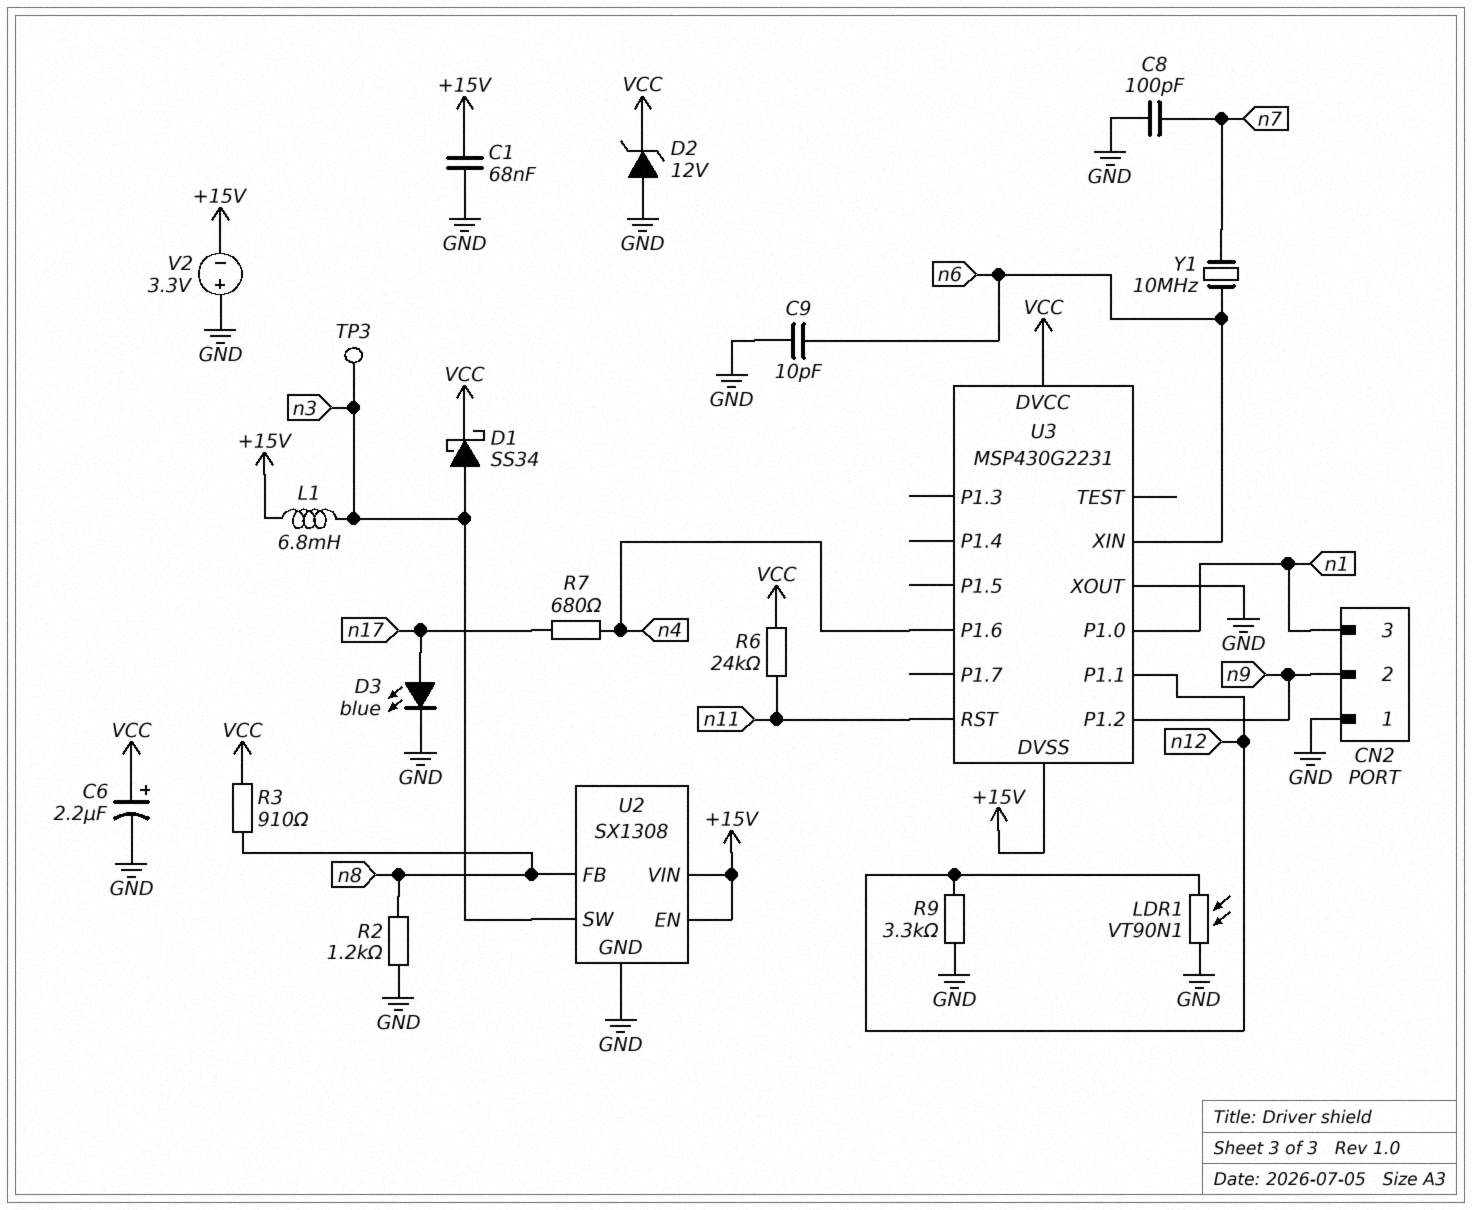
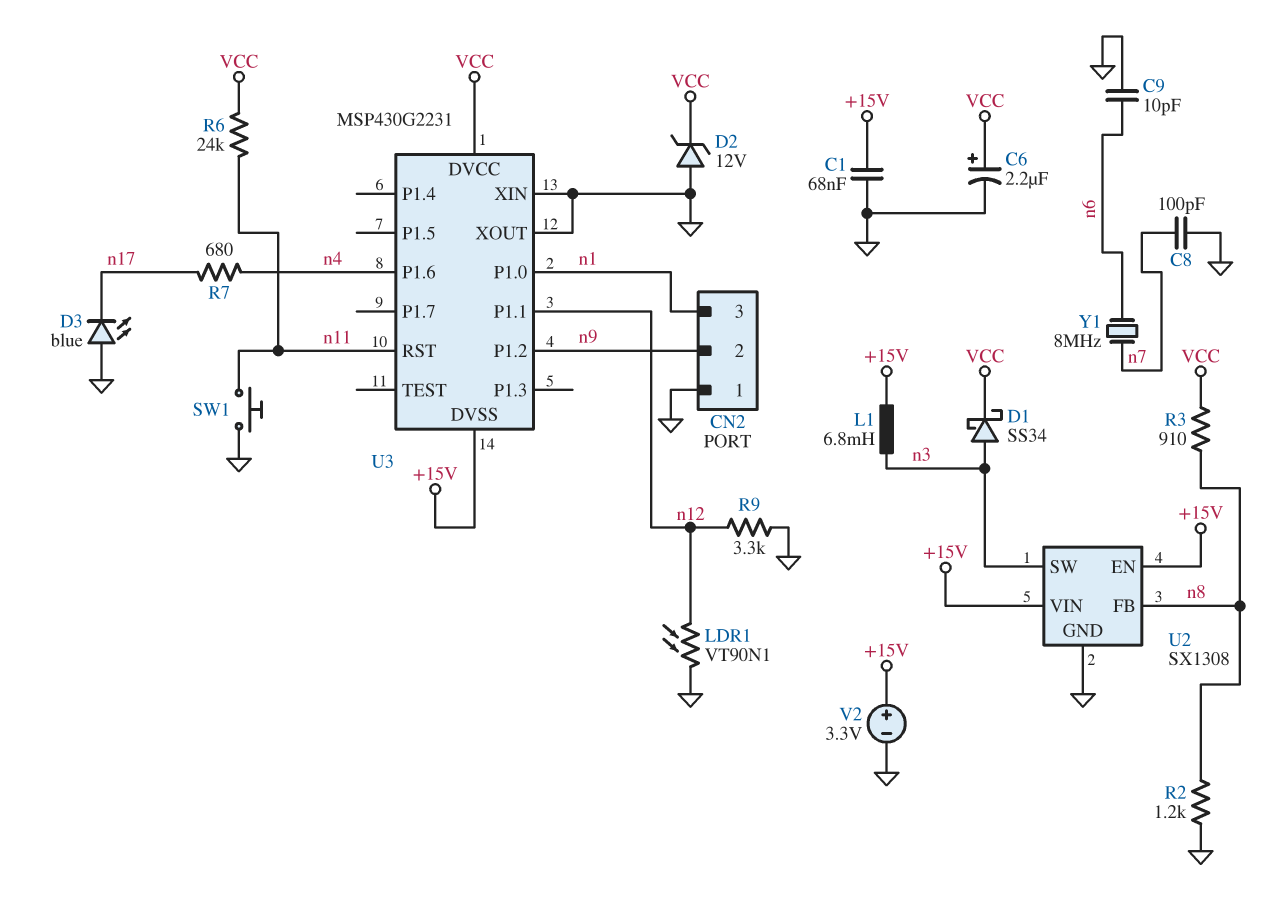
D3: LED blue (A n17, K GND) -> LED blue (A GND, K n17)
SW1: none -> button (GND, n11)
TP3: test point (n3) -> none
U3 pin XIN: n6 -> GND
V2: 3.3V (plus GND, minus +15V) -> 3.3V (plus +15V, minus GND)
Y1: 10MHz (n6, n7) -> 8MHz (n6, n7)

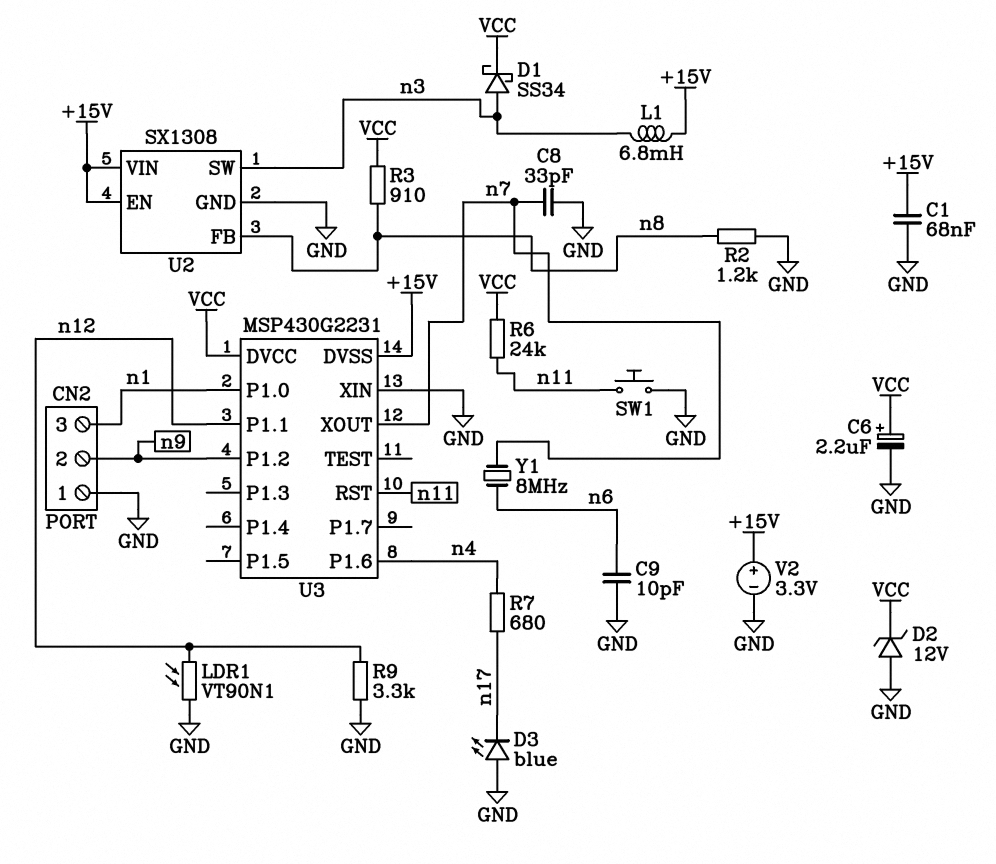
C8: 100pF (GND, n7) -> 33pF (GND, n7)
U3 pin XOUT: GND -> n7

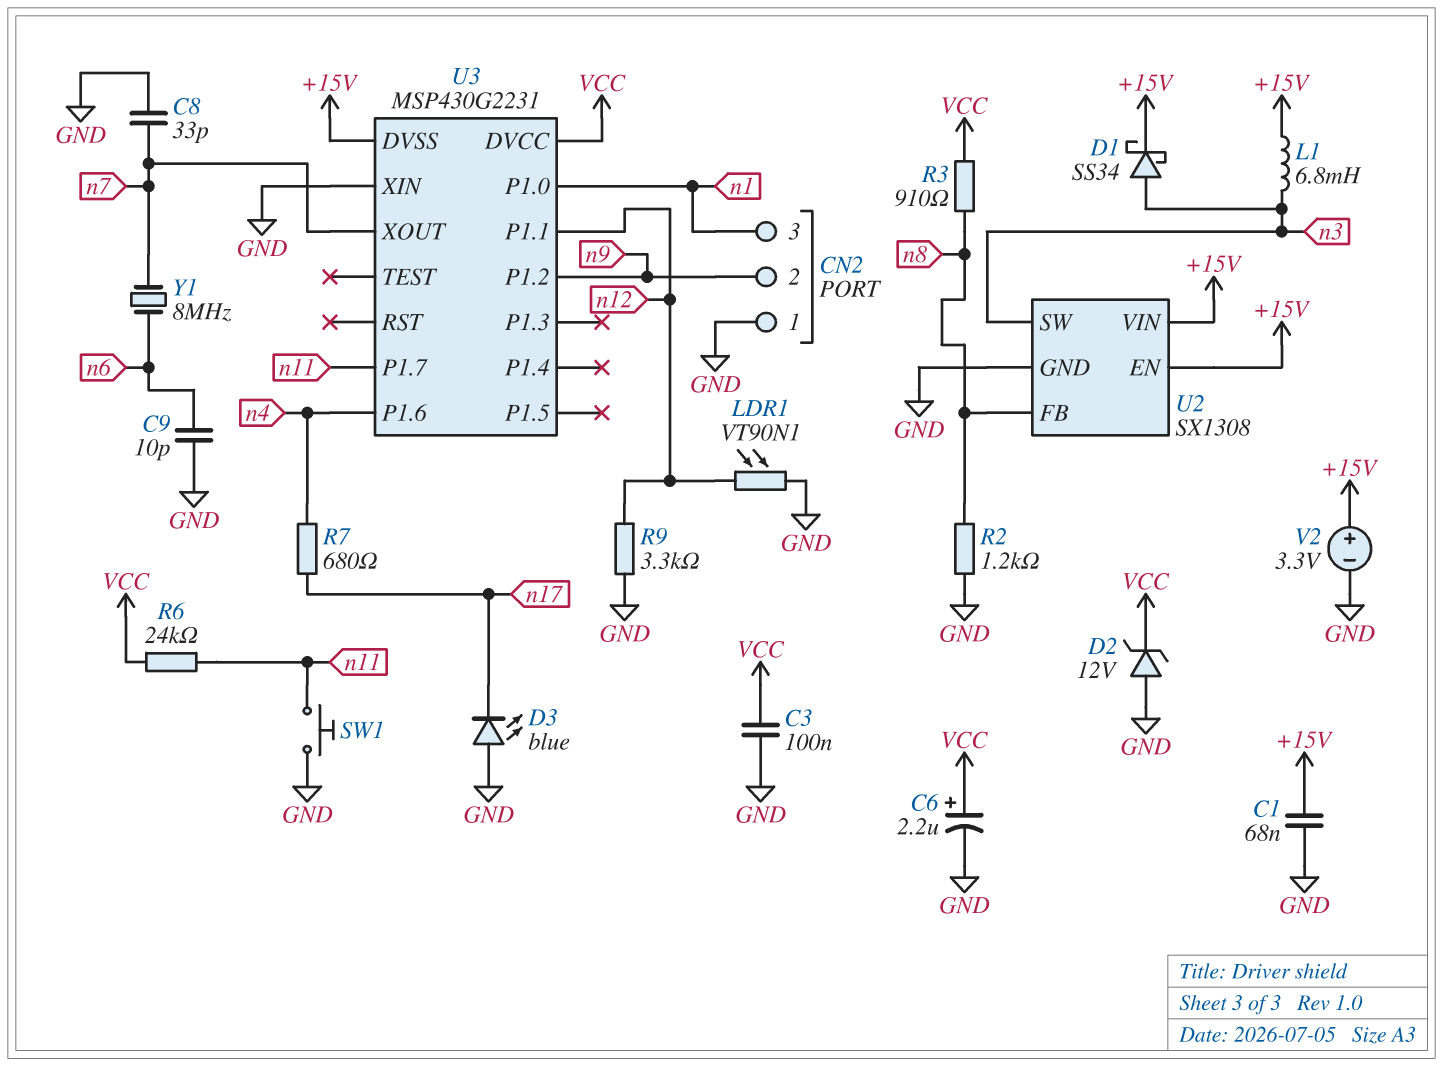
C3: none -> 100nF (GND, VCC)
D1: schottky SS34 (A n3, K VCC) -> schottky SS34 (A n3, K +15V)
U3 pin P1.7: none -> n11
U3 pin RST: n11 -> none

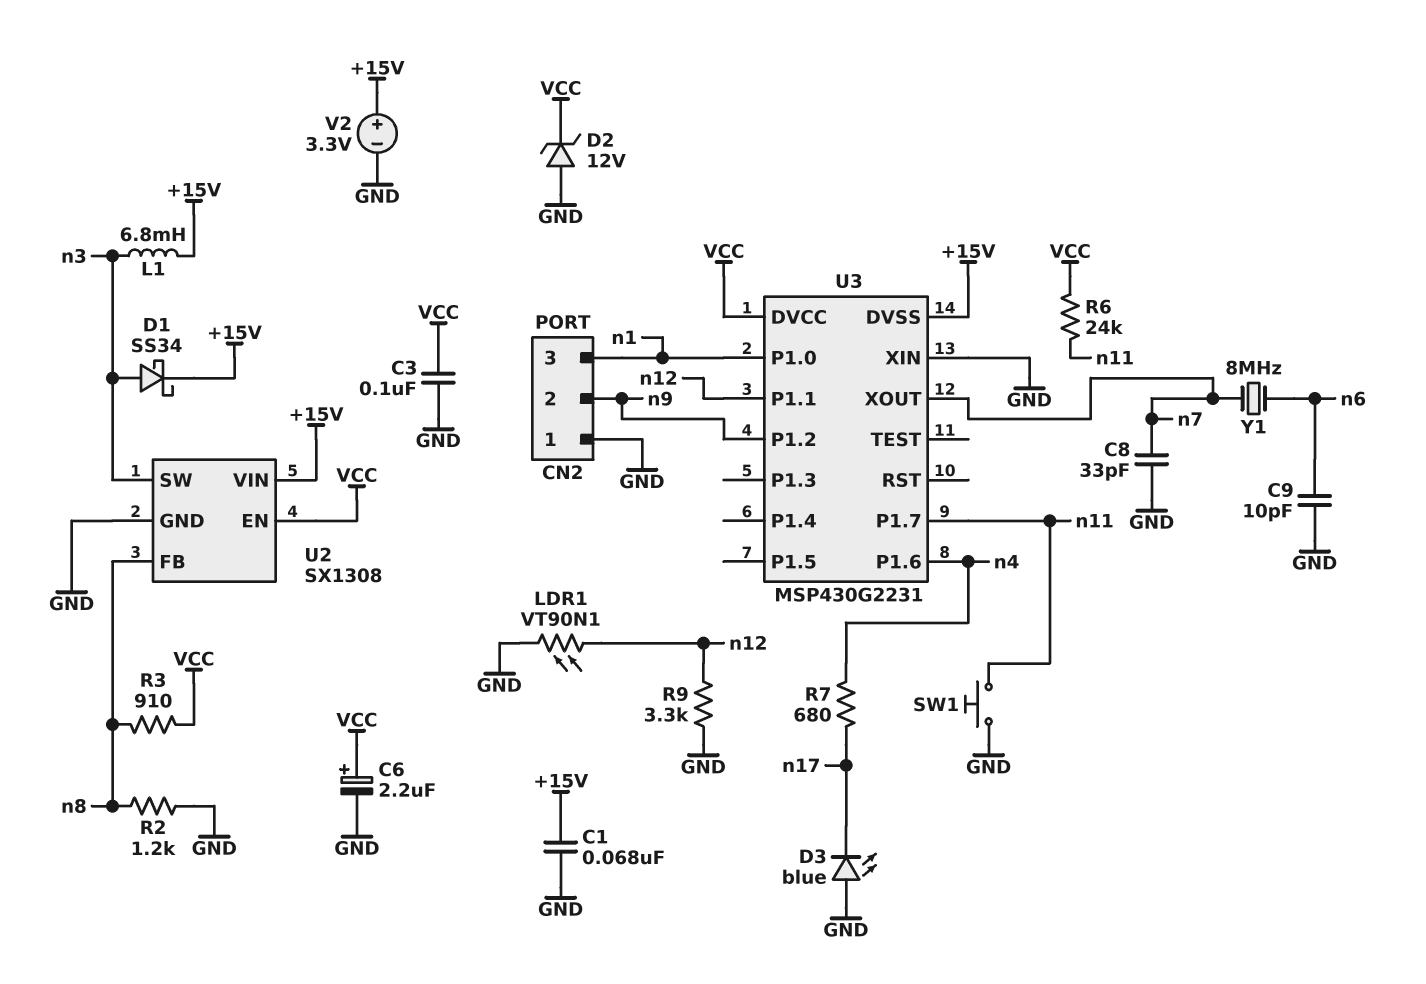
U2 pin EN: +15V -> VCC

